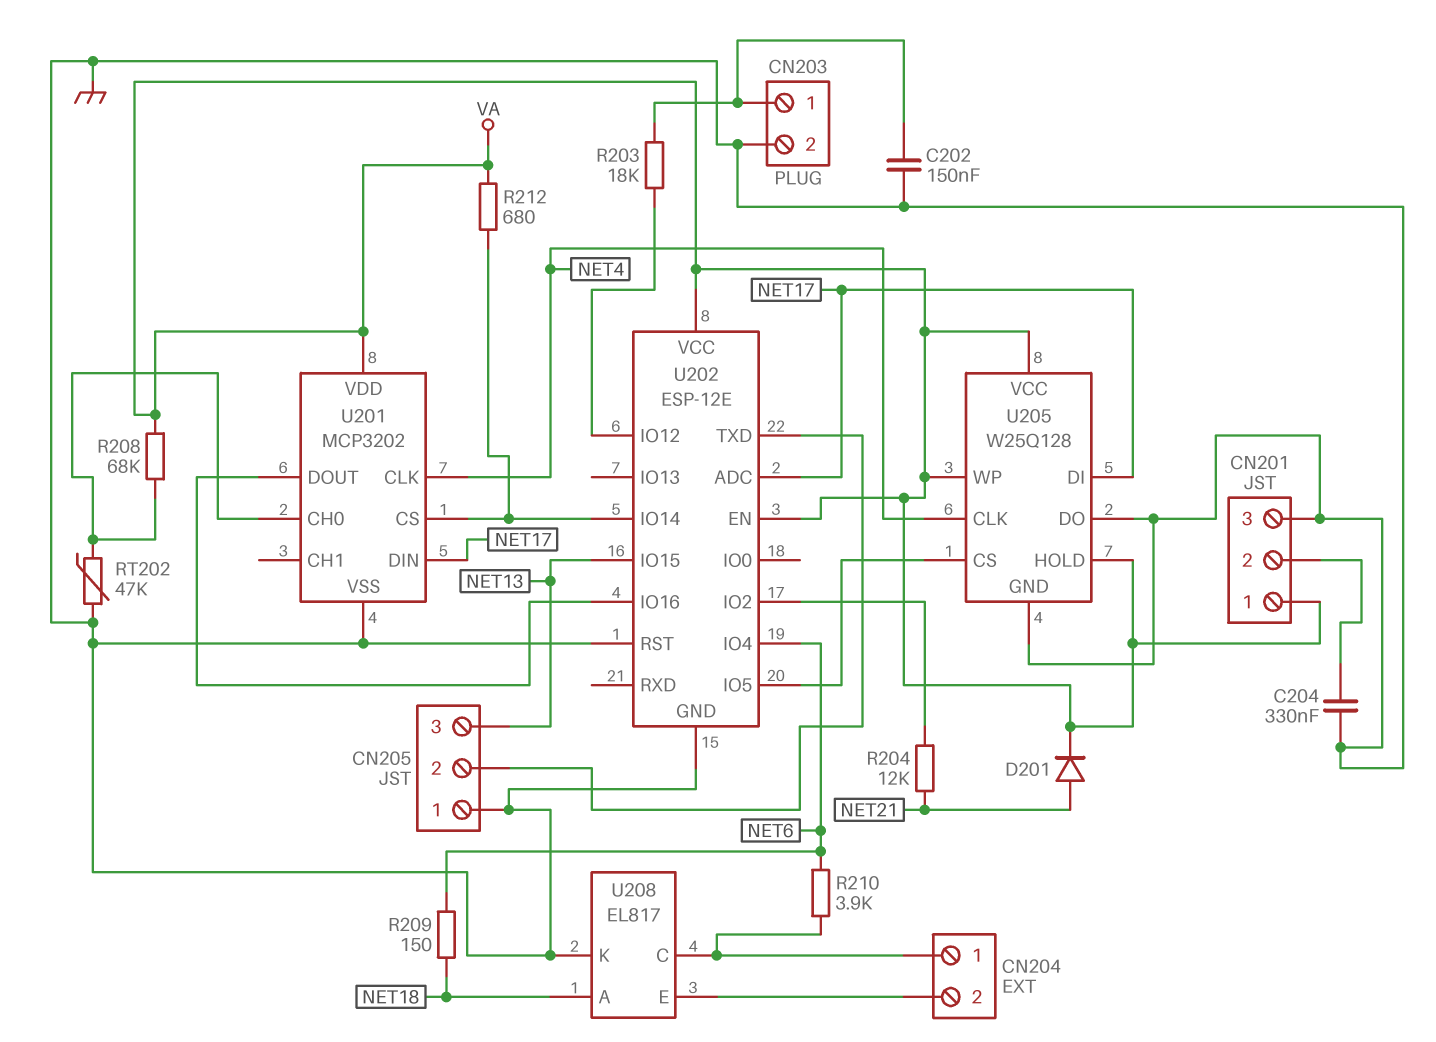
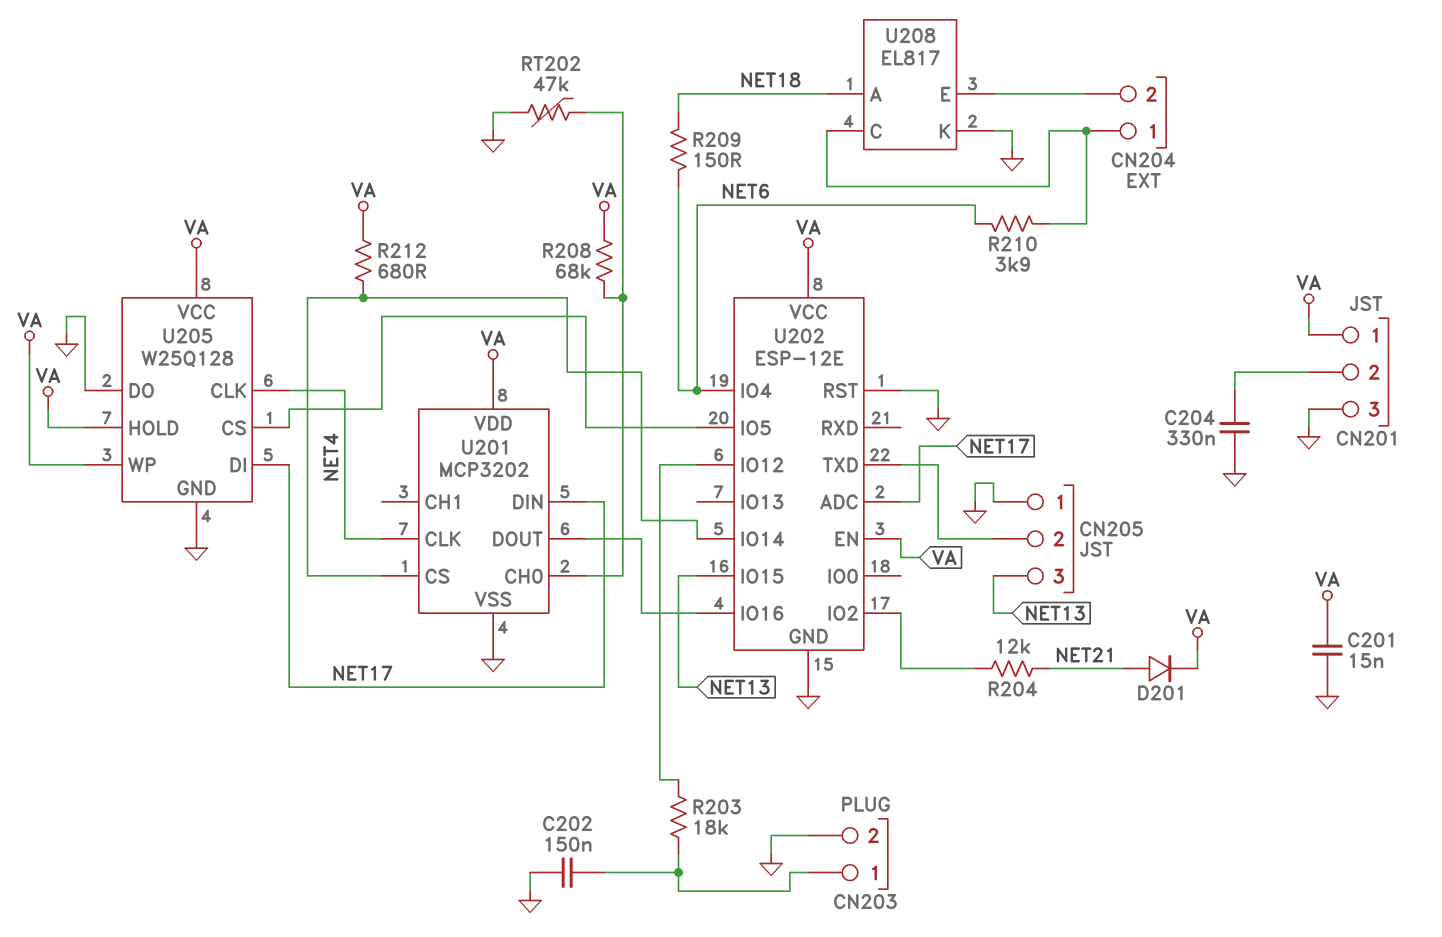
C201: none -> 15nF (GND, VA)

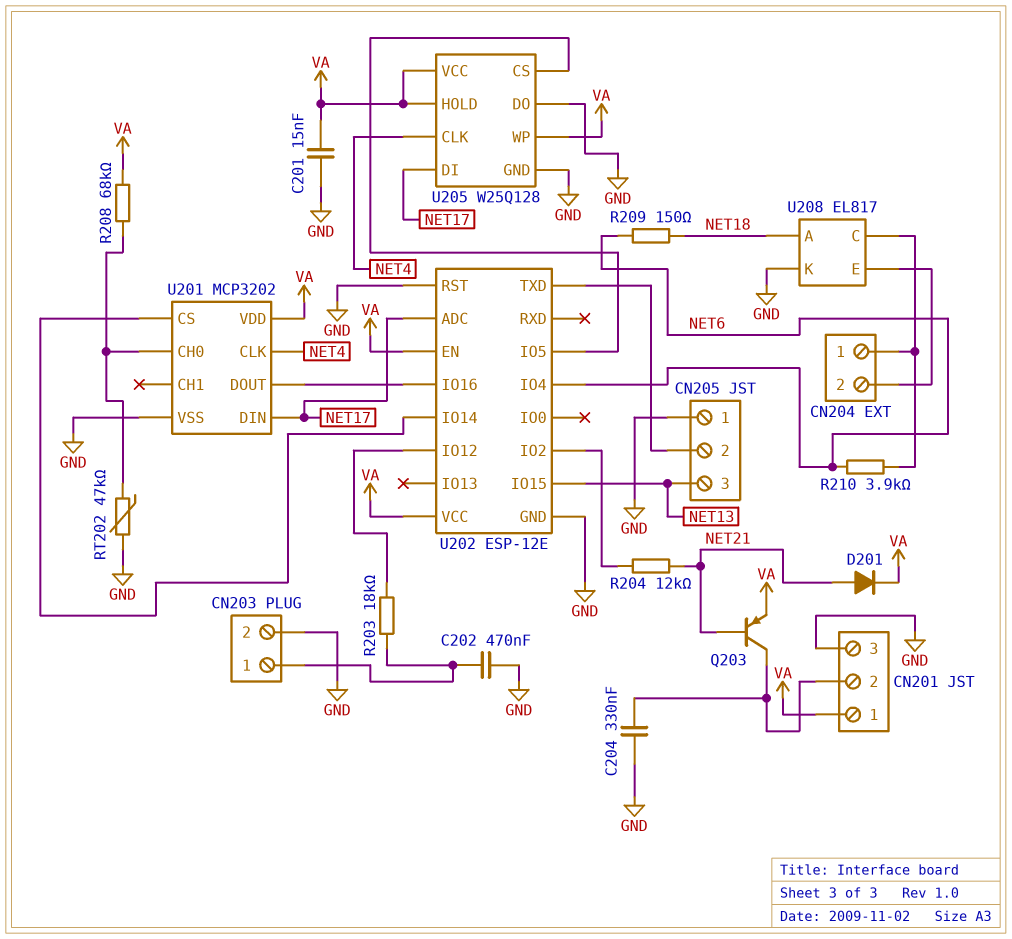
C202: 150nF (CN203/1, GND) -> 470nF (CN203/1, GND)
Q203: none -> PNP (B NET21, C CN201/2, E VA)
R212: 680 (U201/CS, VA) -> none

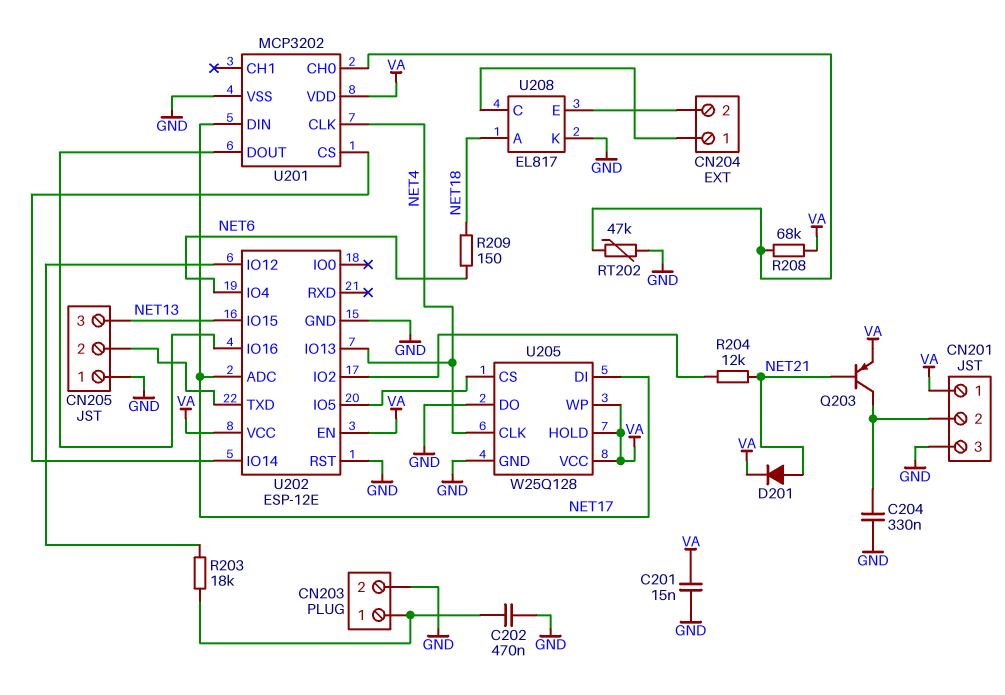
R210: 3.9k (CN204/1, NET6) -> none
U202 pin IO13: none -> NET4

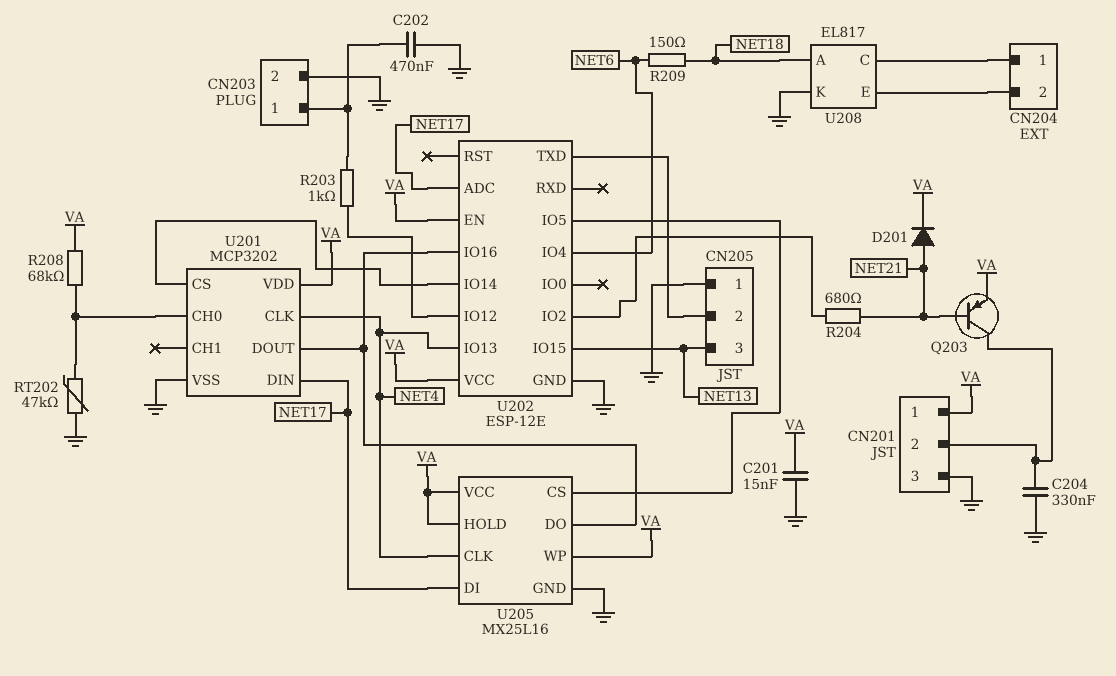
R203: 18k (CN203/1, U202/IO12) -> 1k (CN203/1, U202/IO12)
R204: 12k (NET21, U202/IO2) -> 680 (NET21, U202/IO2)
U202 pin RST: GND -> none
U205: W25Q128 -> MX25L16
U205 pin DO: GND -> U201/DOUT

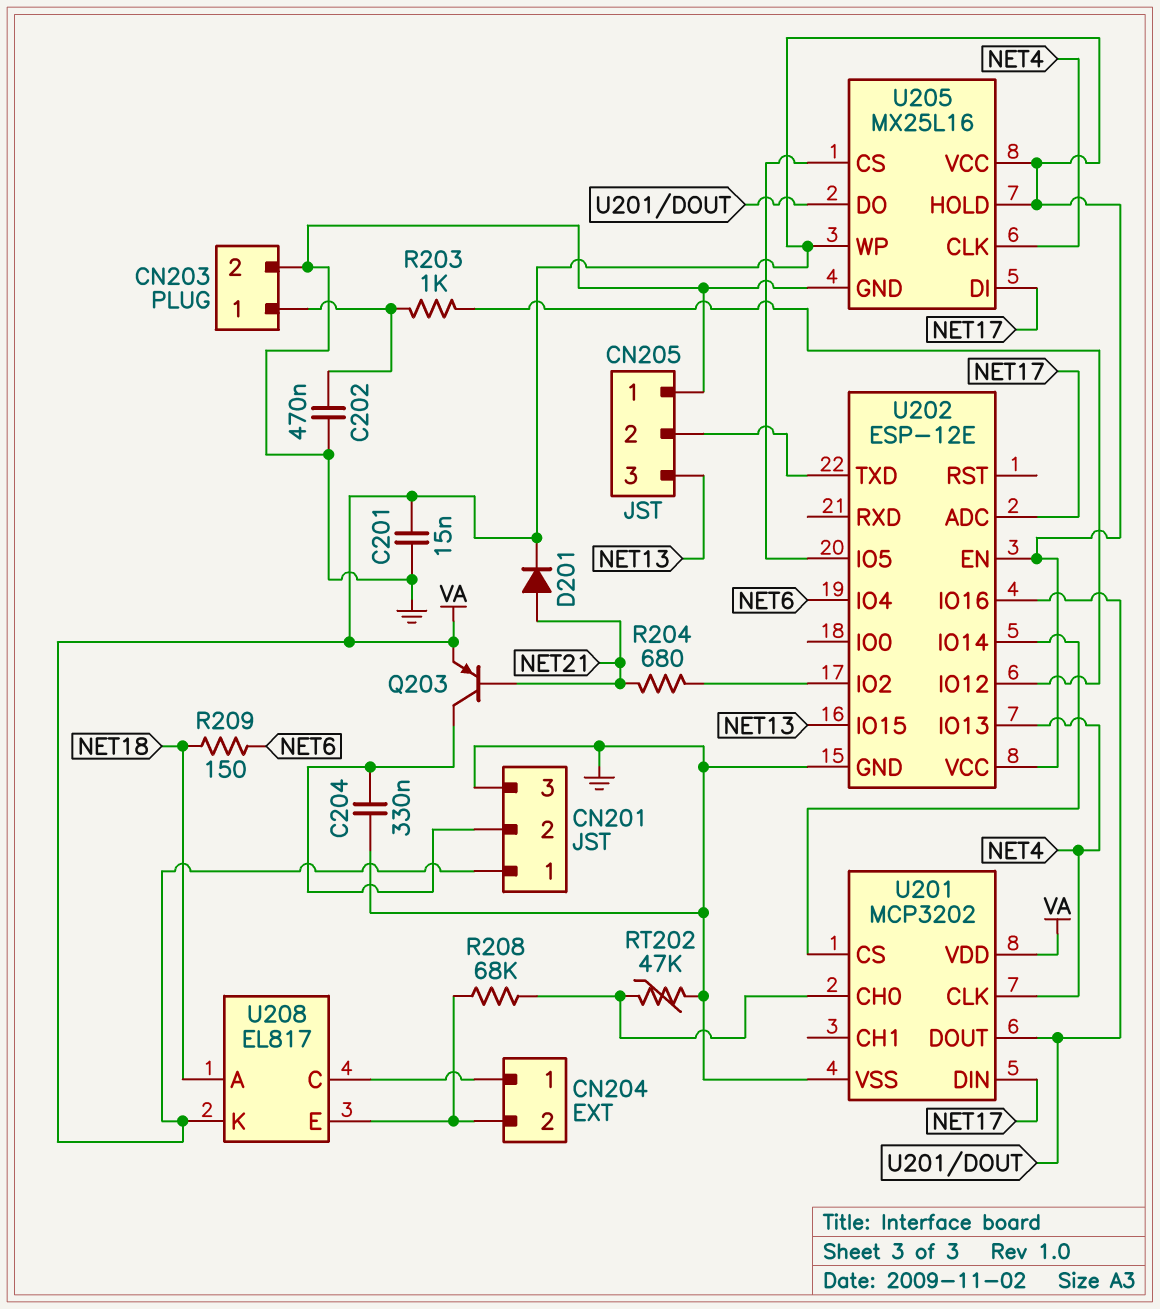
R208: 68k (U201/CH0, VA) -> 68k (CN204/2, U201/CH0)
U208 pin K: GND -> VA

